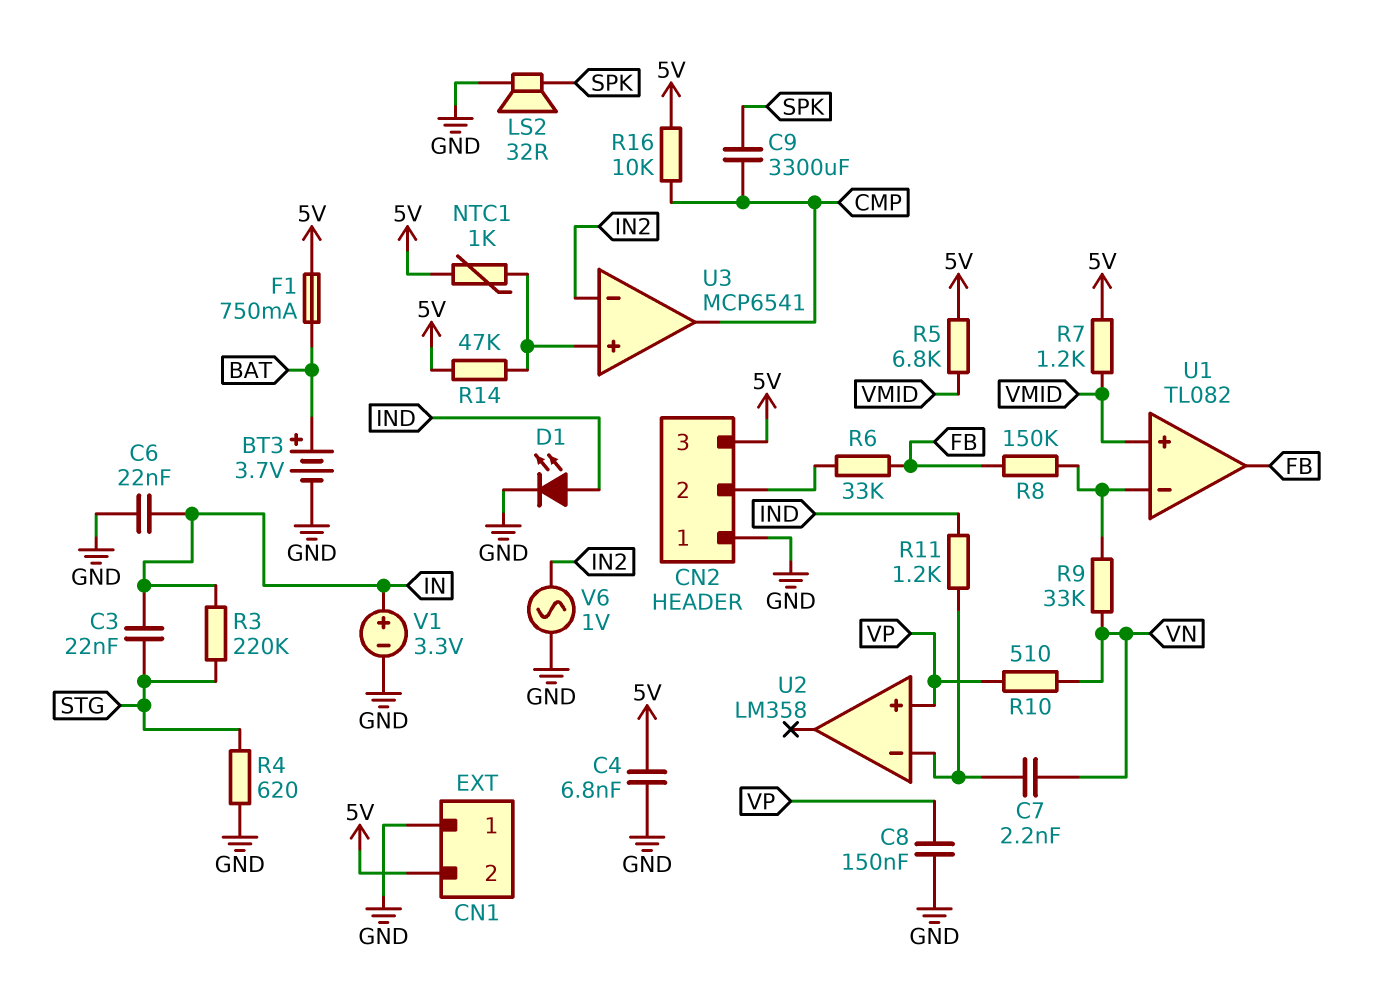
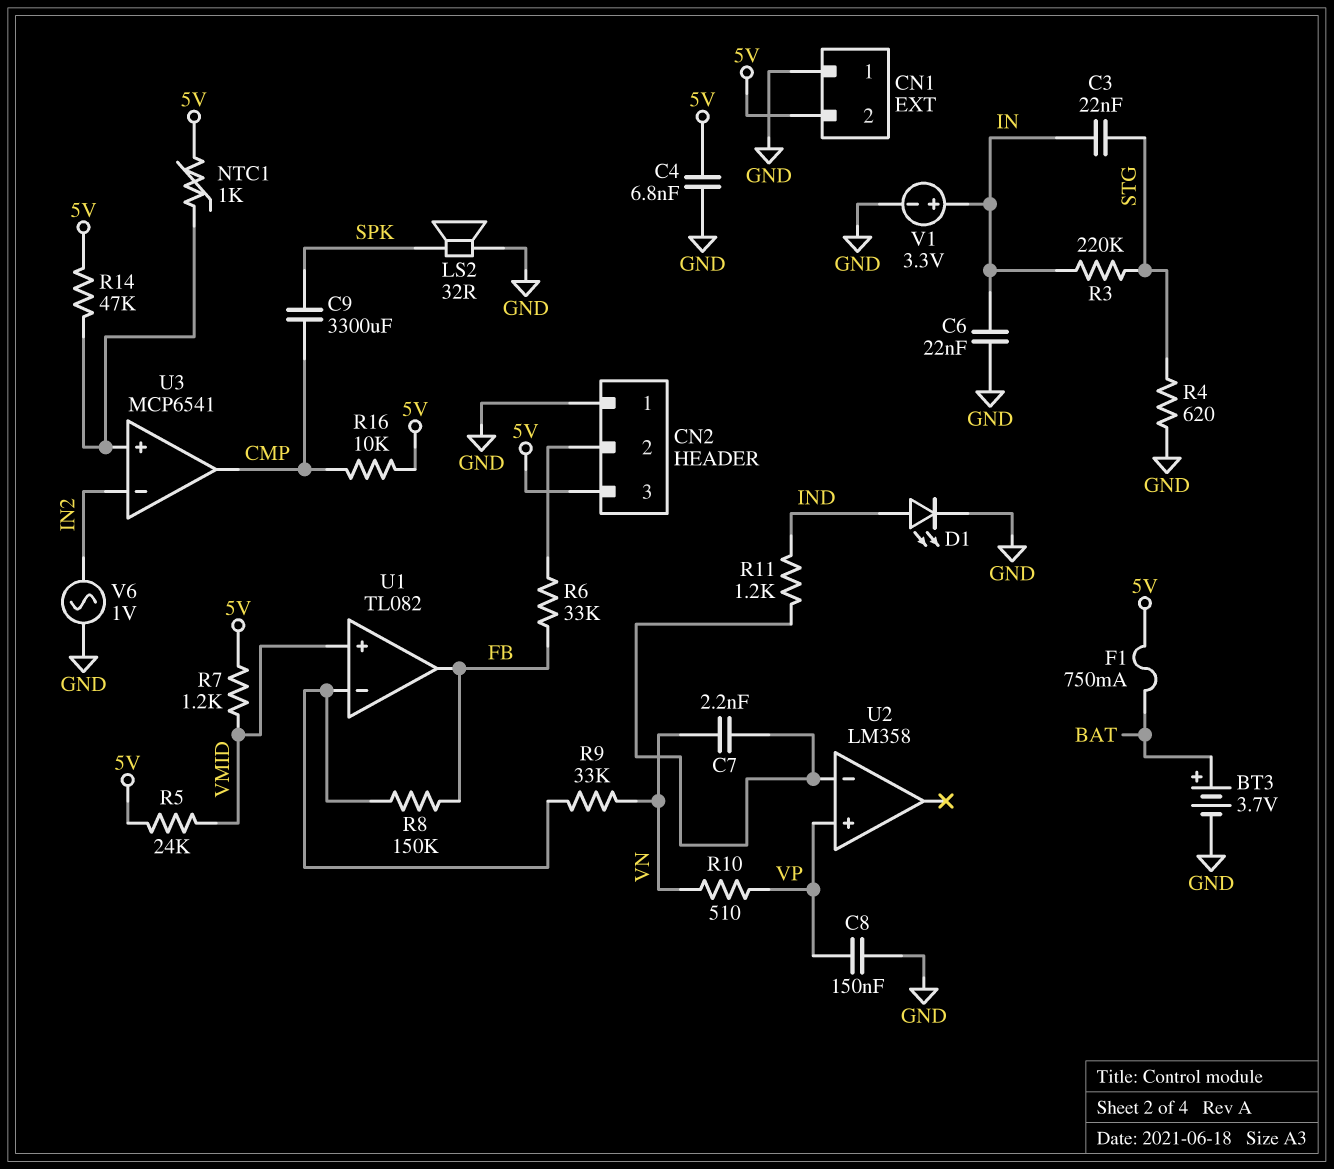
R5: 6.8k (5V, VMID) -> 24k (5V, VMID)

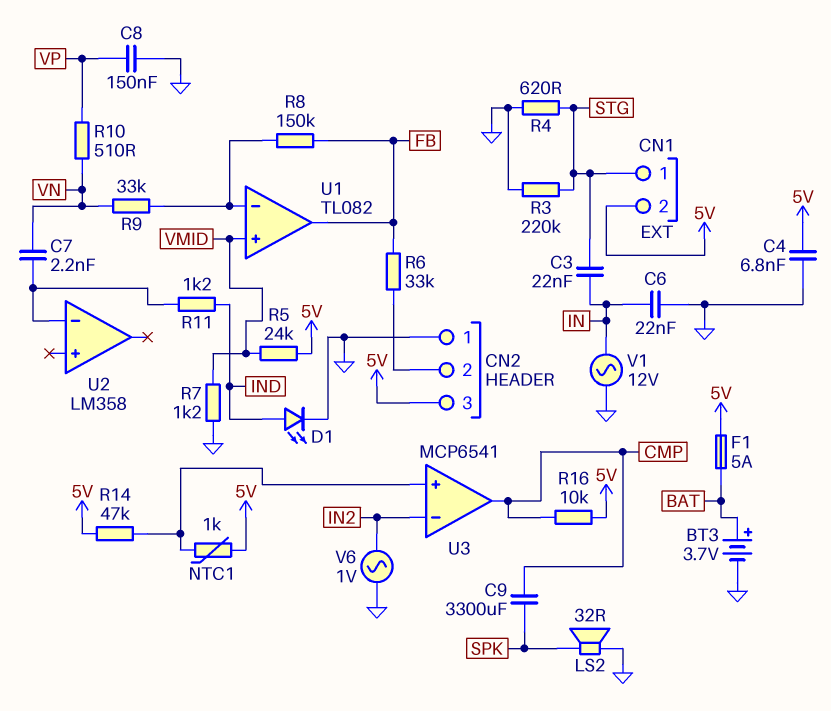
CN1 pin 1: GND -> STG
F1: 750mA (5V, BAT) -> 5A (5V, BAT)
R3: 220k (IN, STG) -> 220k (GND, STG)
R7: 1.2k (5V, VMID) -> 1.2k (GND, VMID)
U2 pin in+: VP -> none
V1: 3.3V (plus IN, minus GND) -> AC 12V (GND, IN)

